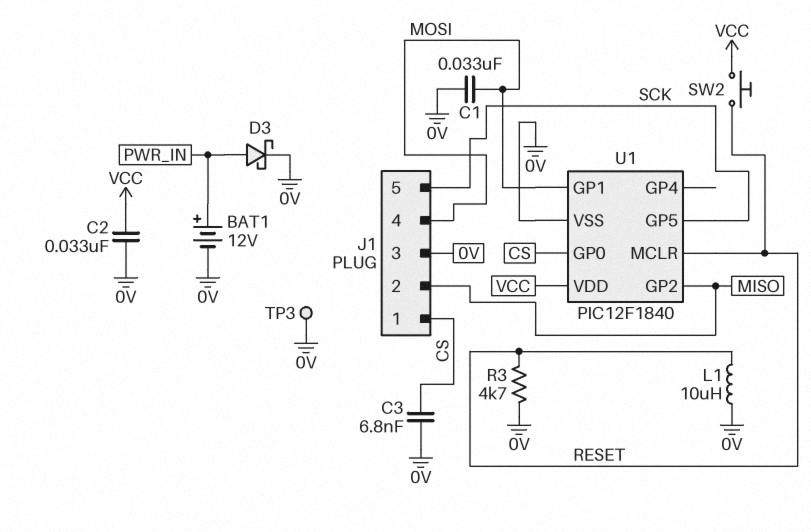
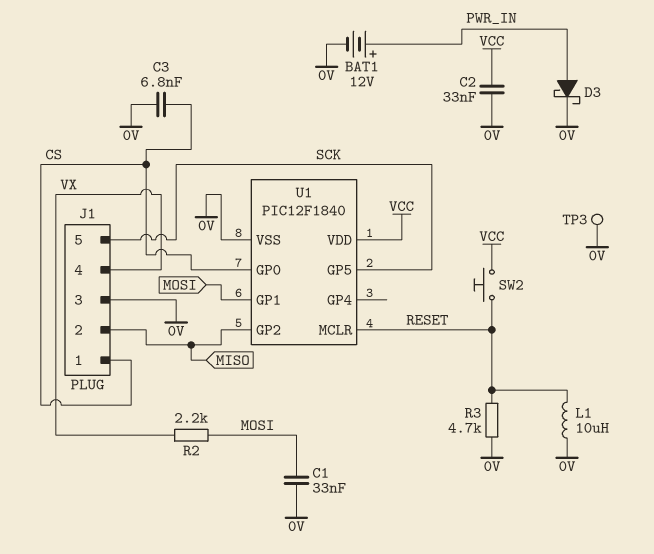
J1 pin 4: MOSI -> VX
R2: none -> 2.2k (MOSI, VX)

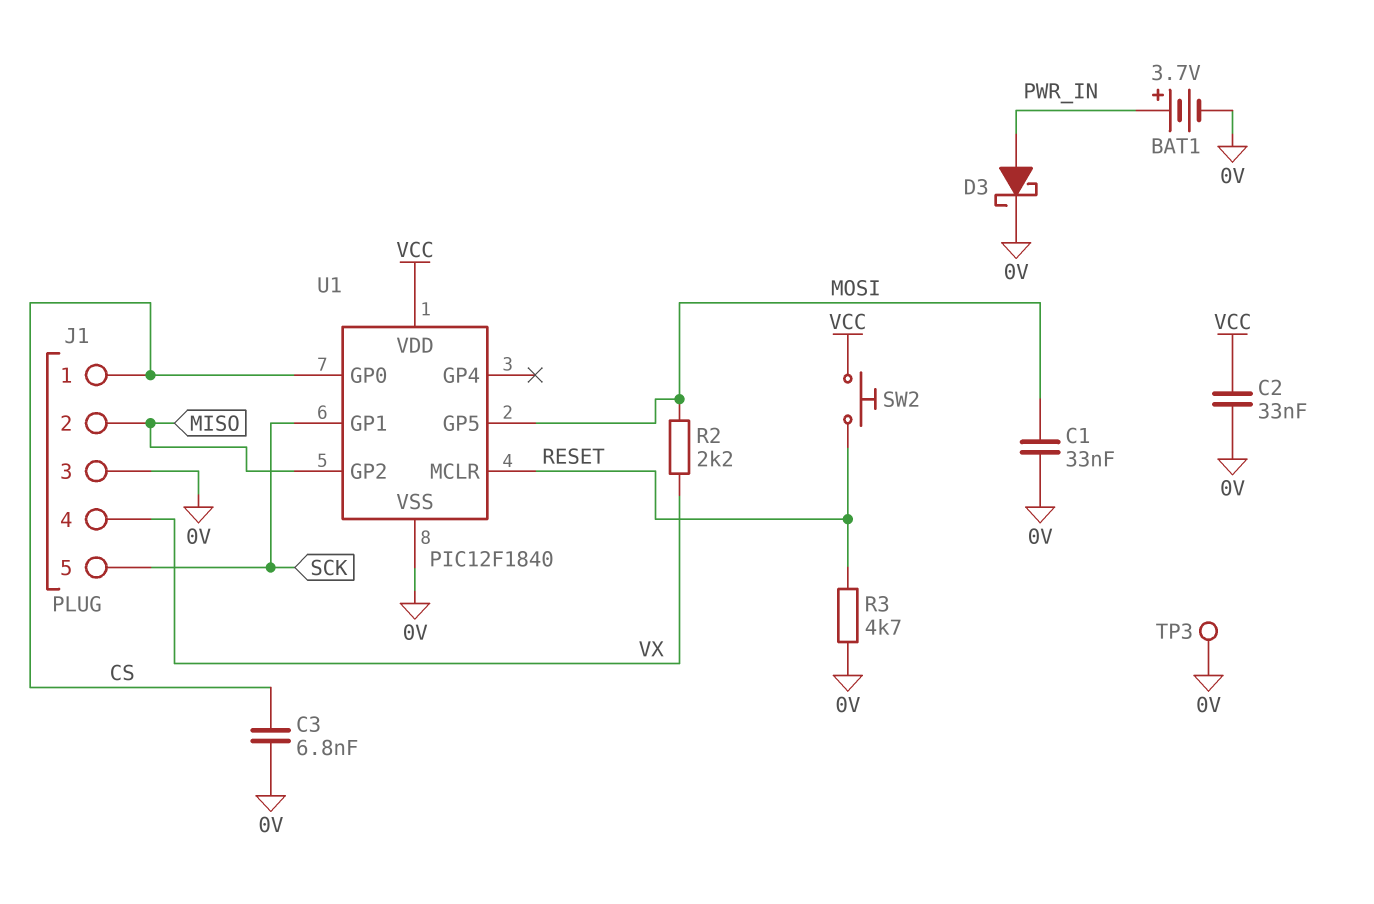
BAT1: 12V (plus PWR_IN, minus 0V) -> 3.7V (plus PWR_IN, minus 0V)
L1: 10uH (0V, RESET) -> none
U1 pin GP1: MOSI -> SCK
U1 pin GP5: SCK -> MOSI

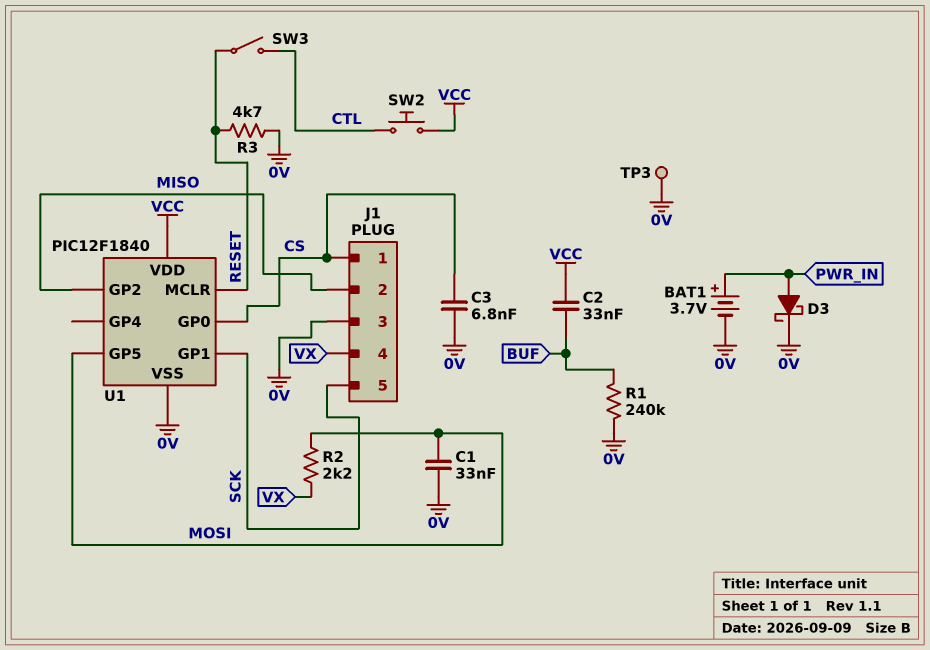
C2: 33nF (0V, VCC) -> 33nF (BUF, VCC)
R1: none -> 240k (0V, BUF)
SW2: button (RESET, VCC) -> button (CTL, VCC)
SW3: none -> switch (CTL, RESET)

